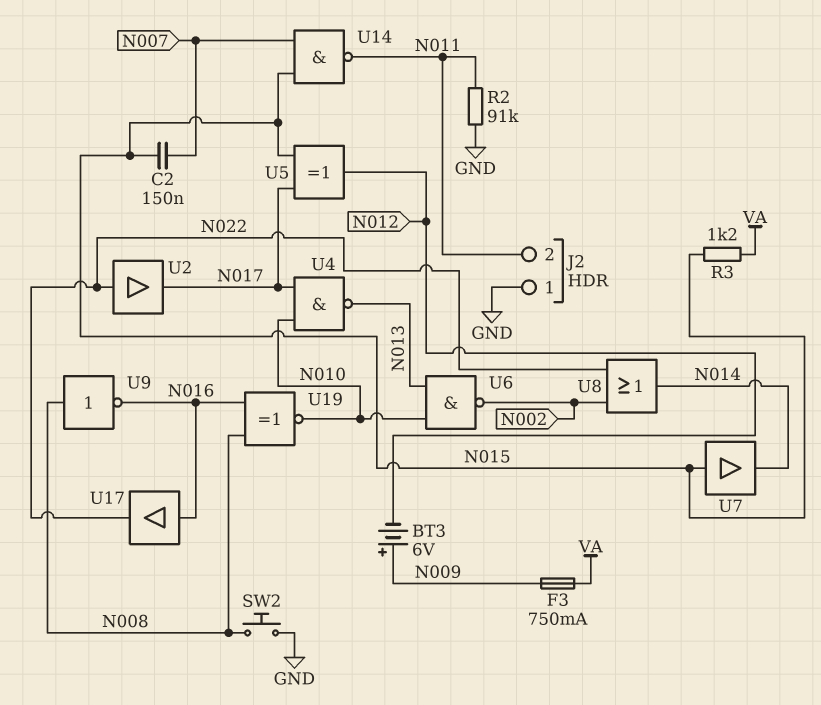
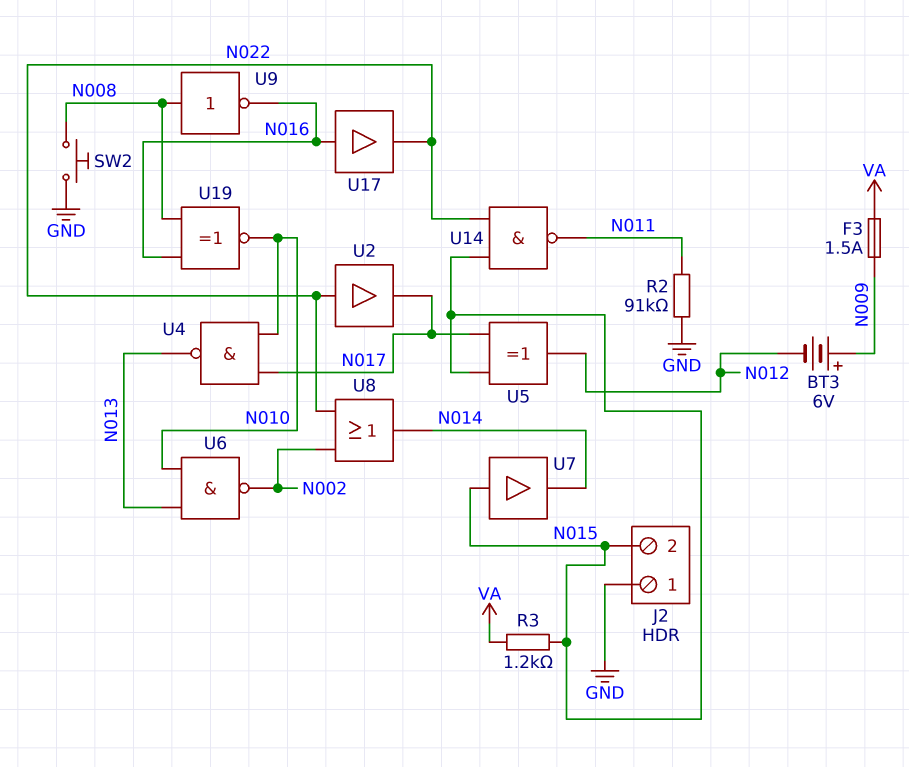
C2: 150nF (N007, N015) -> none
F3: 750mA (N009, VA) -> 1.5A (N009, VA)
J2 pin 2: N011 -> N015
U14: NAND (in N007, in N015, out N011) -> NAND (in N015, in N022, out N011)

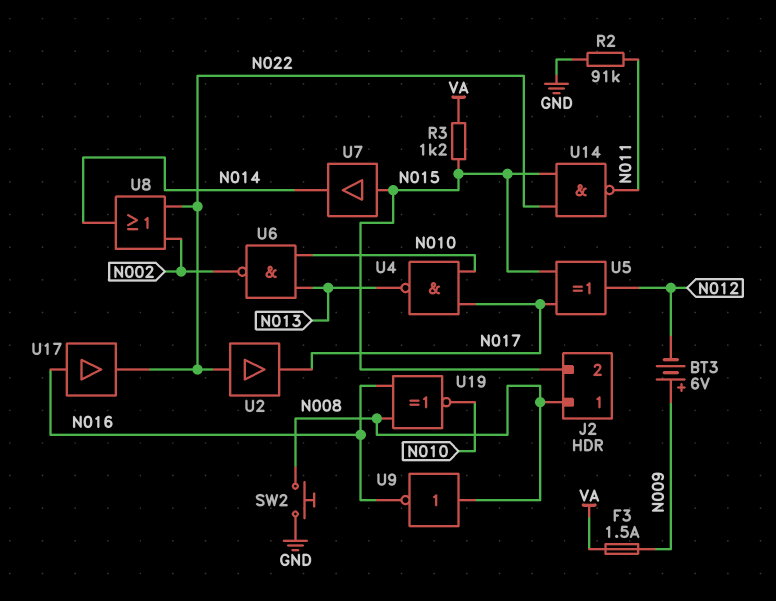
J2 pin 1: GND -> N008

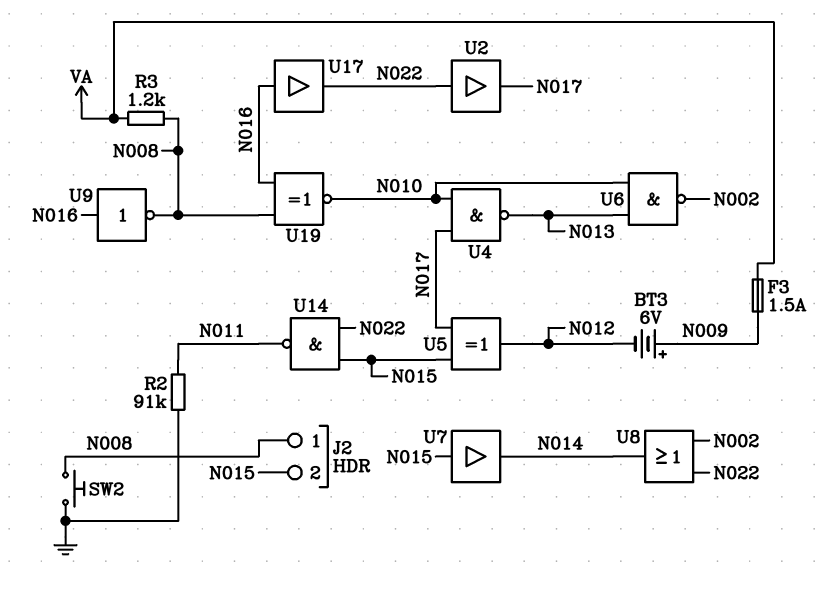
R3: 1.2k (N015, VA) -> 1.2k (N008, VA)
U9: NOT (in N008, out N016) -> NOT (in N016, out N008)

